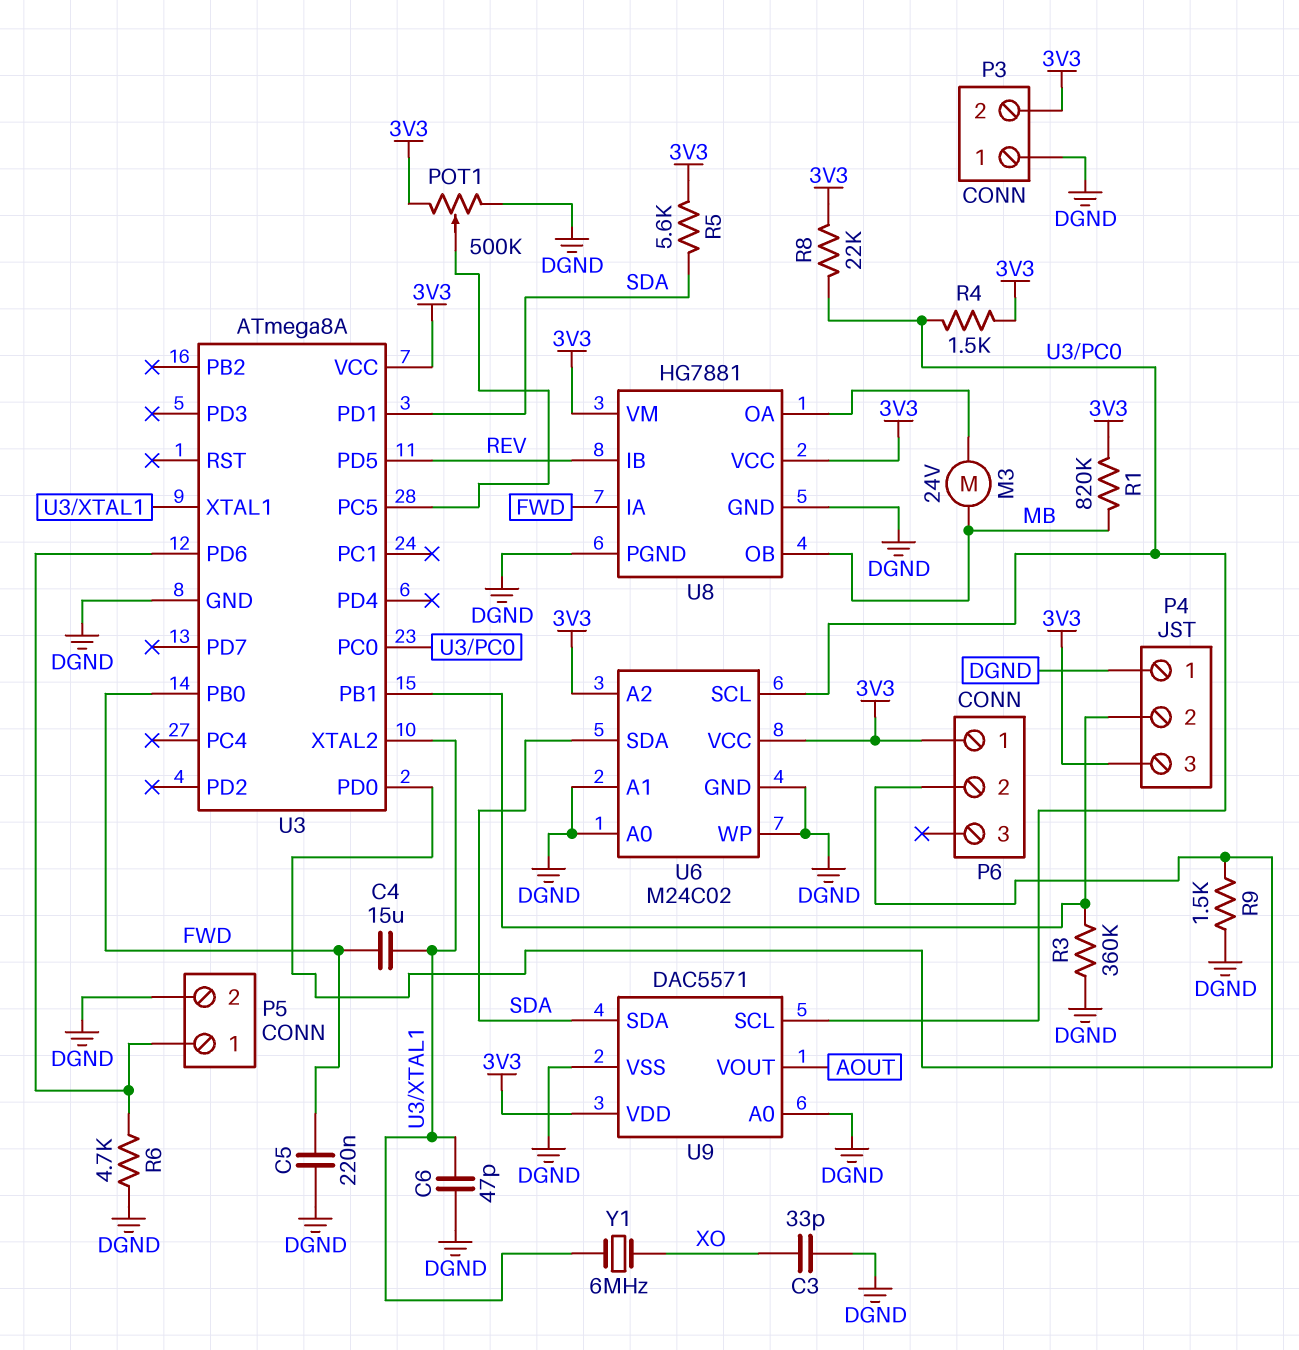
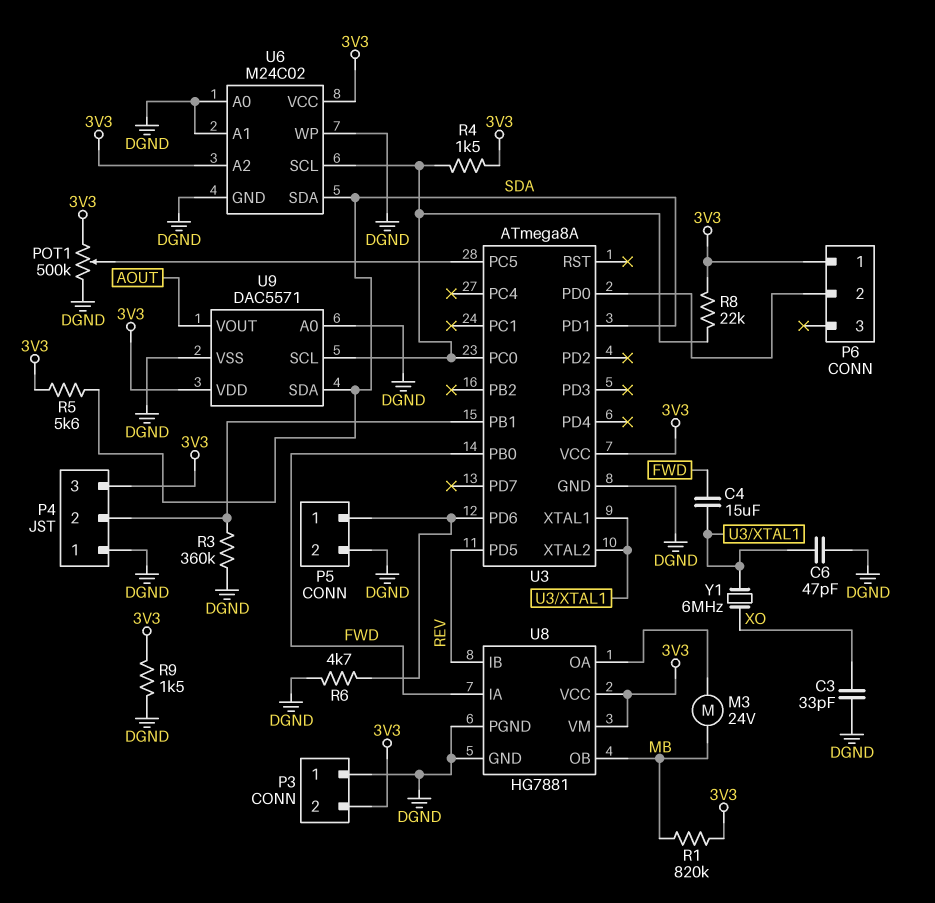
C5: 220nF (DGND, FWD) -> none
R9: 1.5k (DGND, P6/2) -> 1.5k (3V3, DGND)

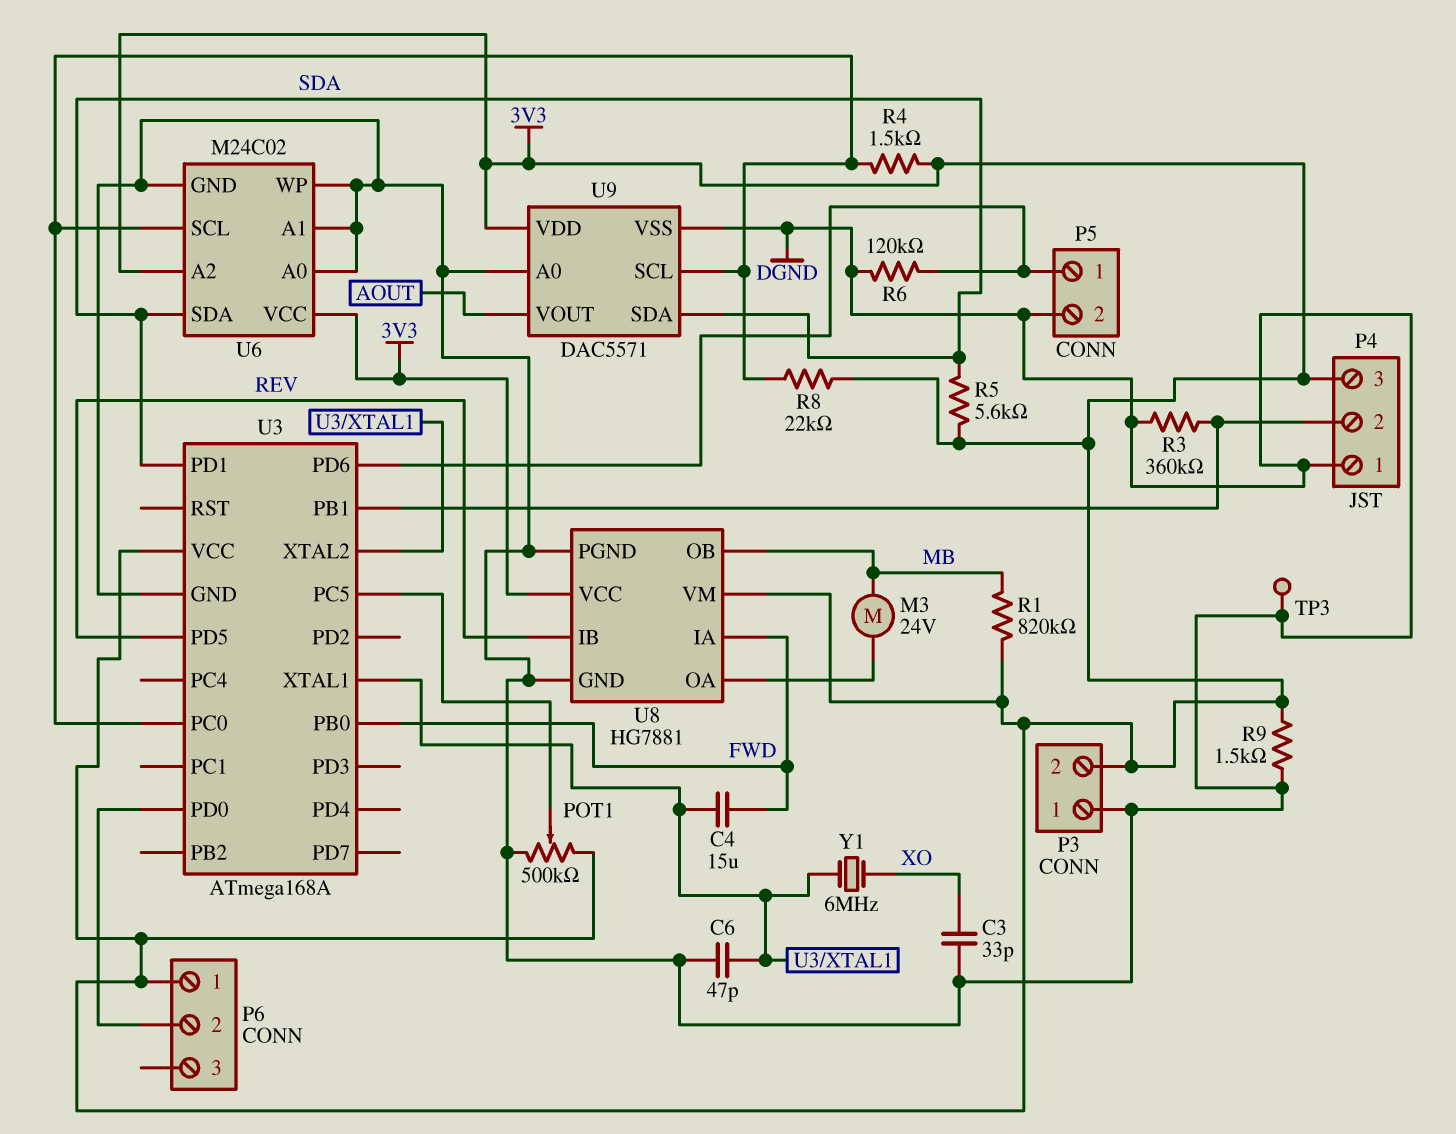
R6: 4.7k (DGND, P5/1) -> 120k (DGND, P5/1)
TP3: none -> test point (DGND)
U3: ATmega8A -> ATmega168A

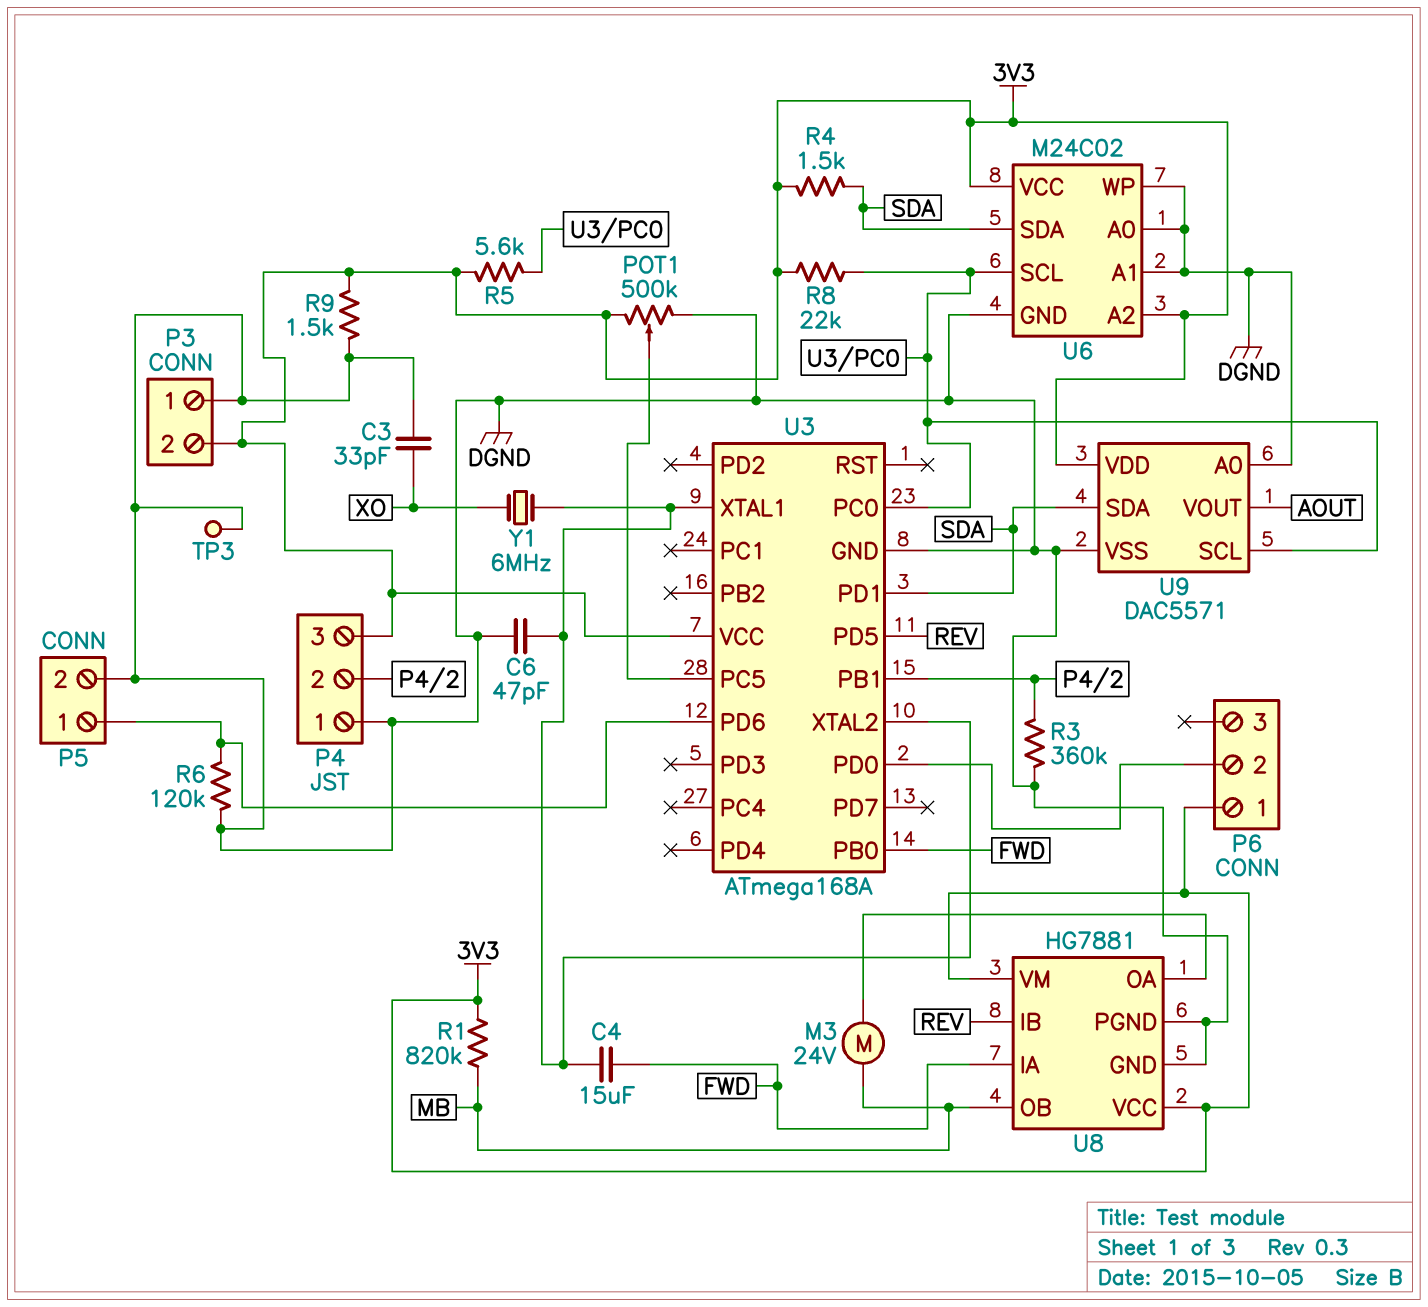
R4: 1.5k (3V3, U3/PC0) -> 1.5k (3V3, SDA)
R5: 5.6k (3V3, SDA) -> 5.6k (3V3, U3/PC0)

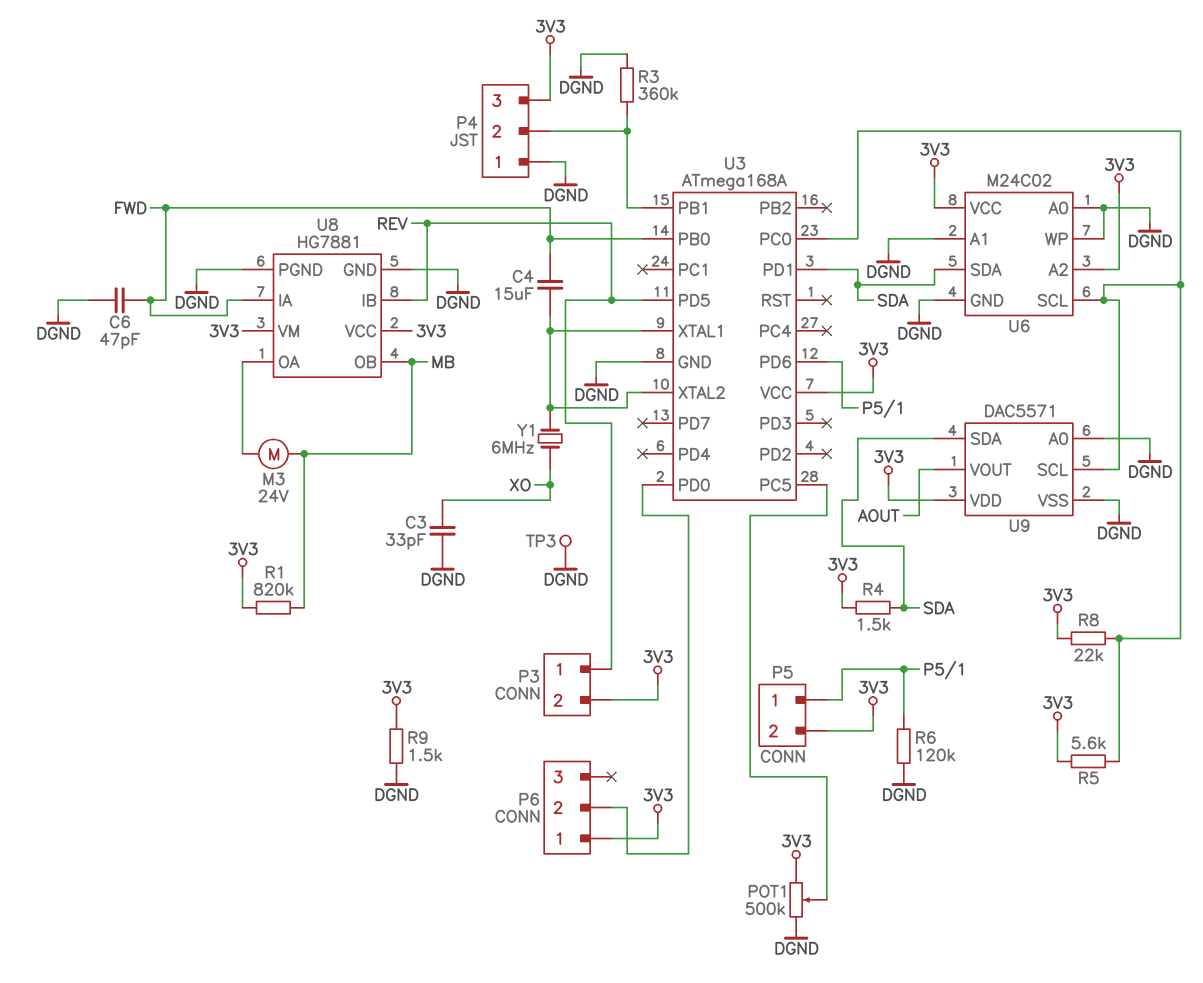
C6: 47pF (DGND, U3/XTAL1) -> 47pF (DGND, FWD)
P3 pin 1: DGND -> REV
P5 pin 2: DGND -> 3V3

